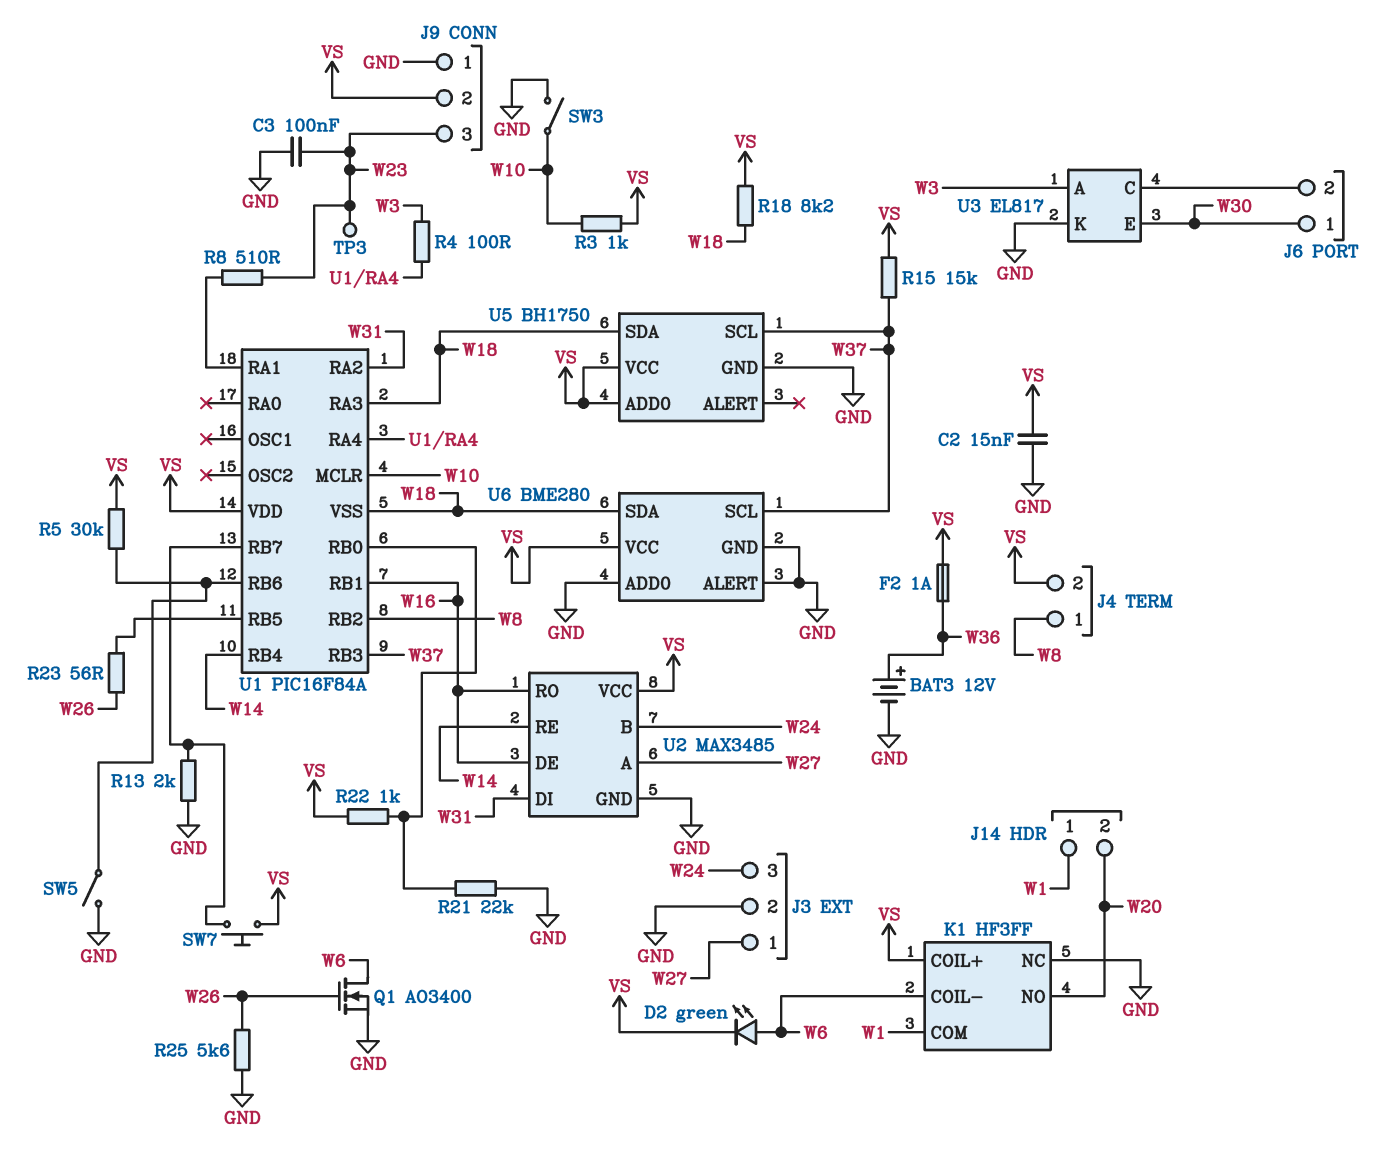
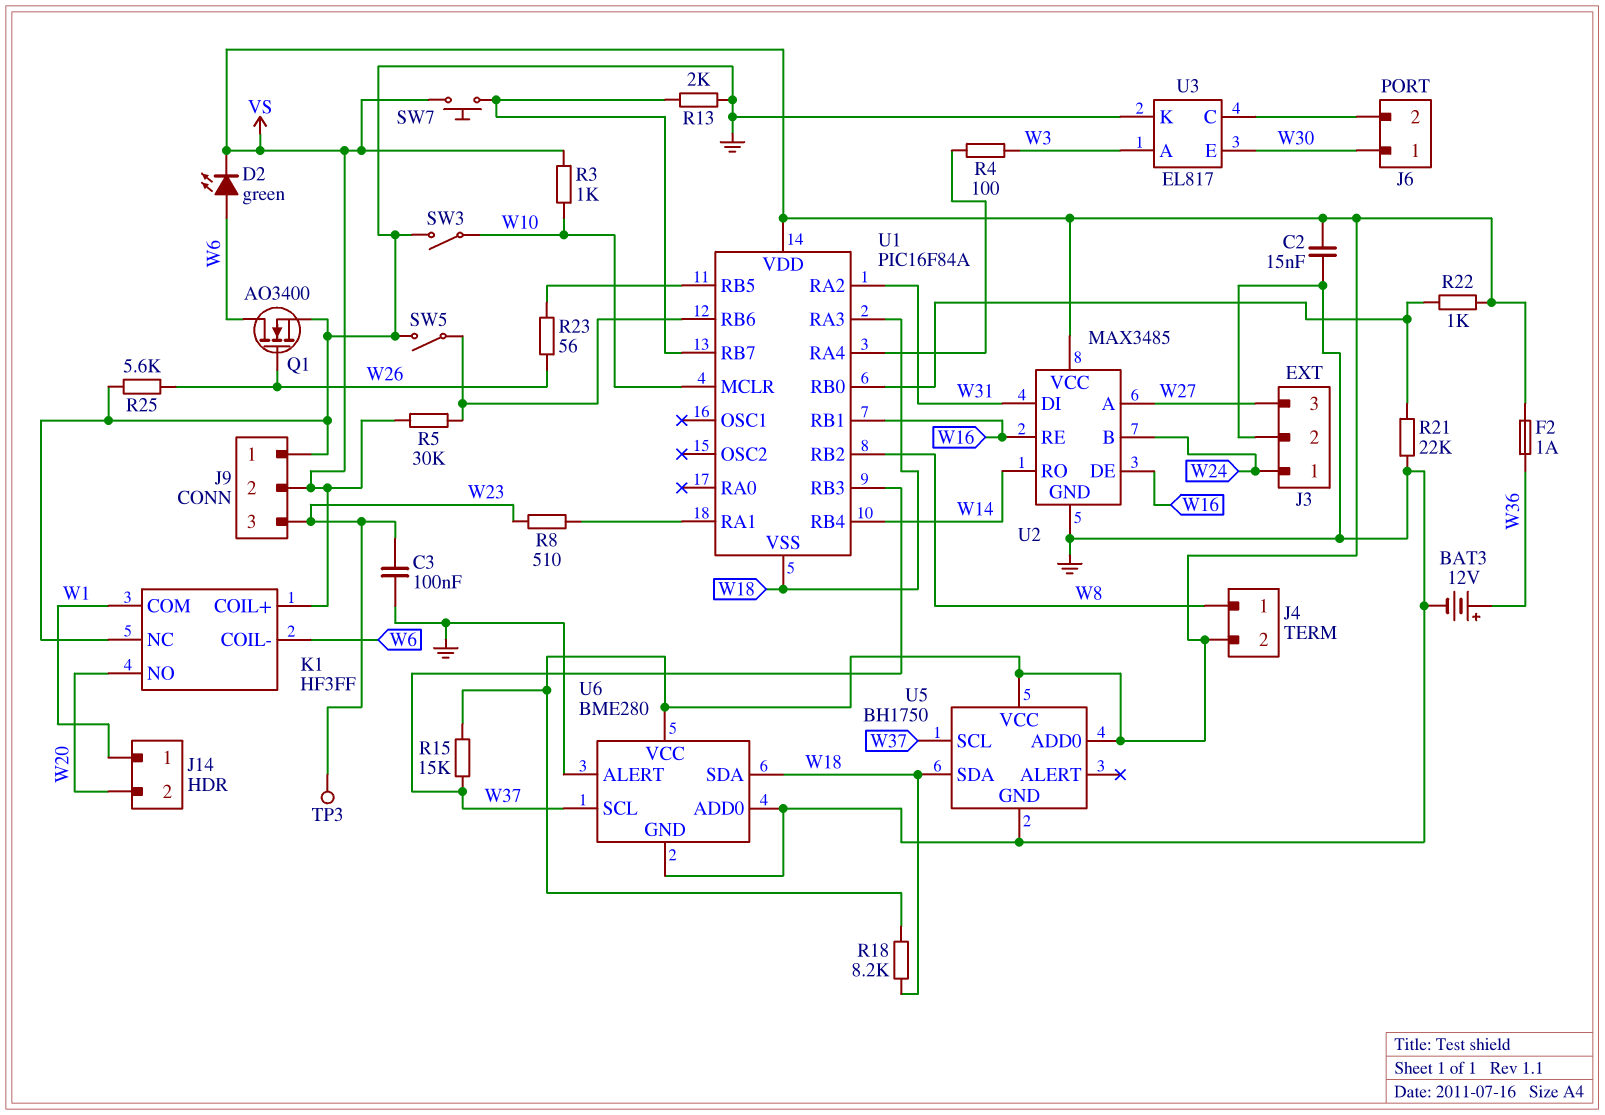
J3 pin 1: W27 -> W24
J3 pin 3: W24 -> W27
U2 pin RE: W14 -> W16
U2 pin RO: W16 -> W14

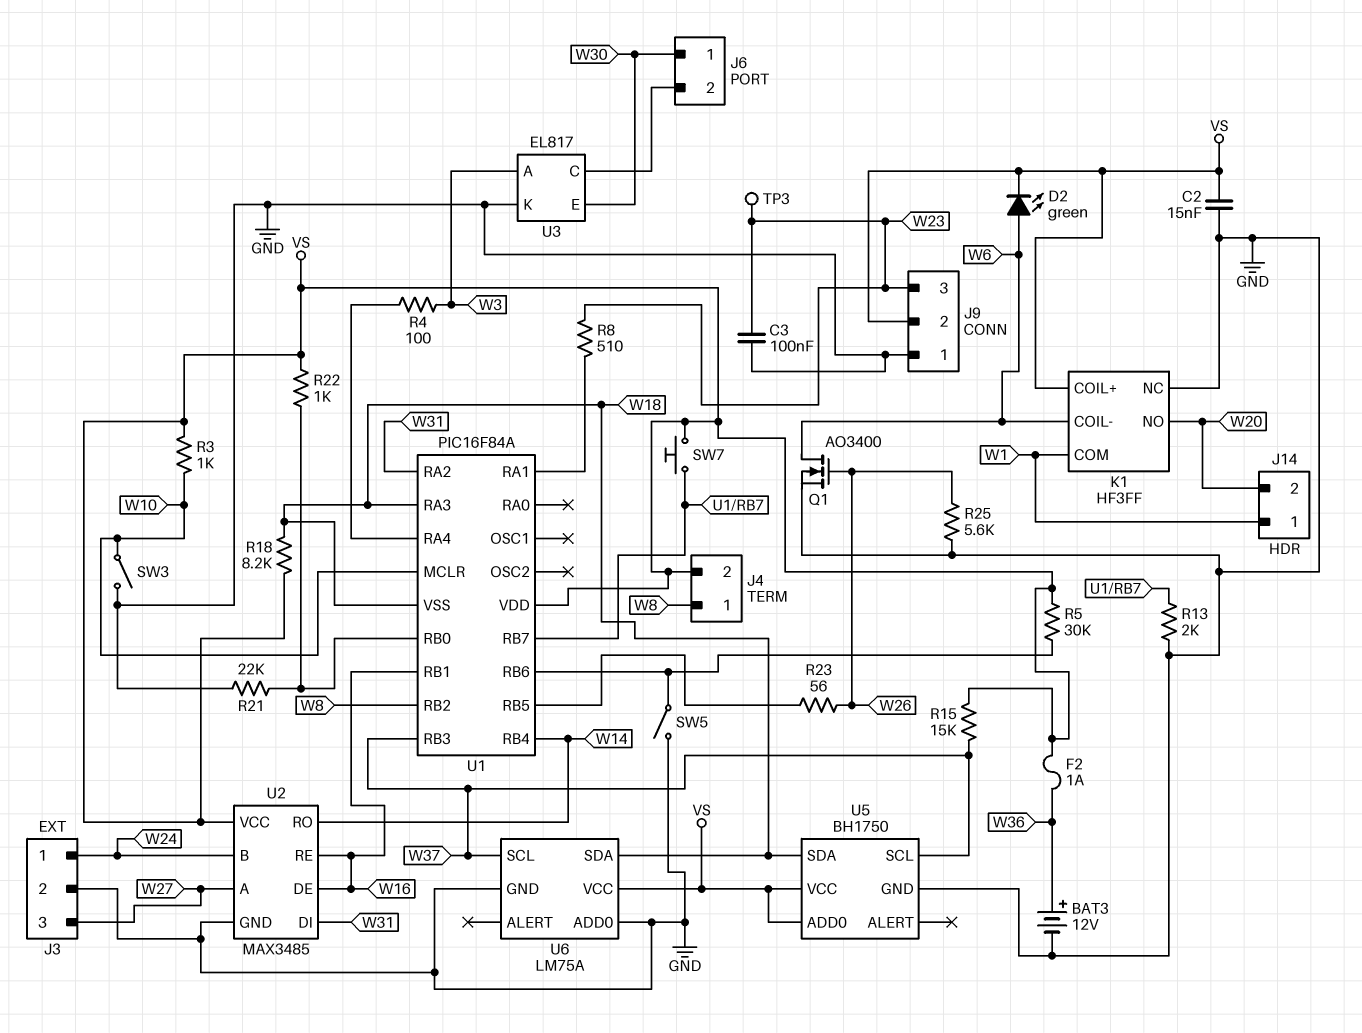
U6: BME280 -> LM75A
U6 pin ALERT: GND -> none

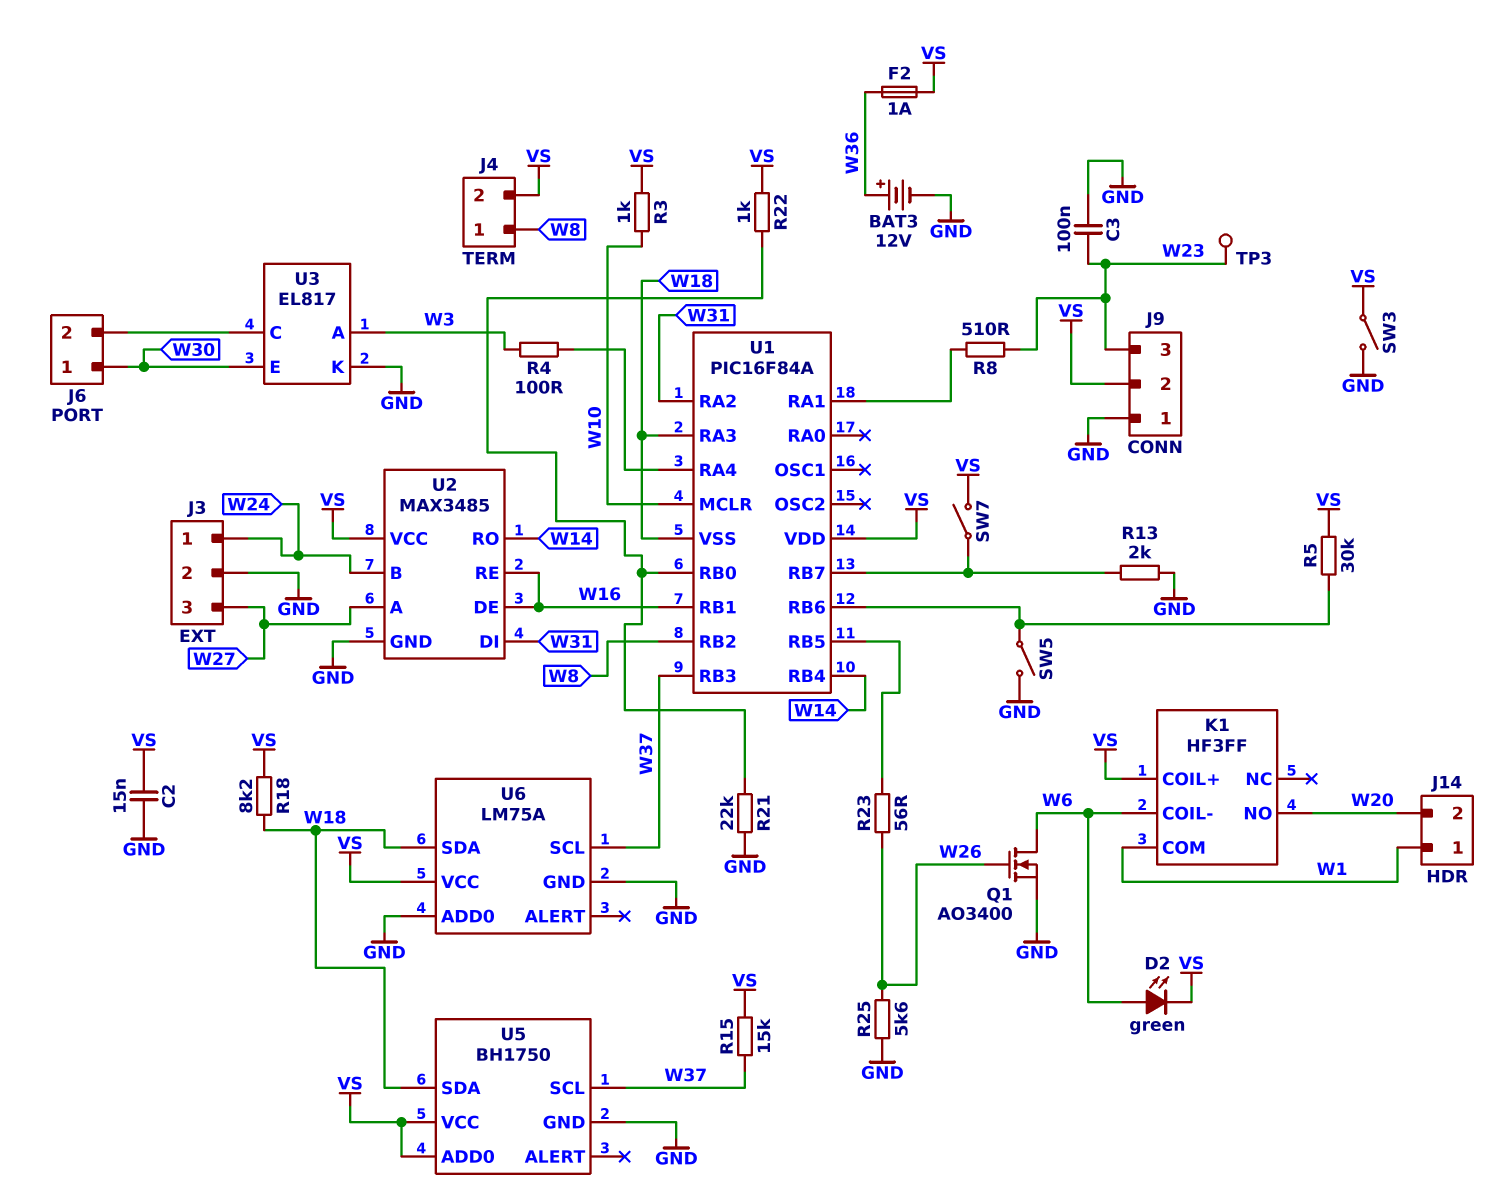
K1 pin NC: GND -> none
SW3: switch (GND, W10) -> switch (GND, VS)
SW7: button (U1/RB7, VS) -> switch (U1/RB7, VS)

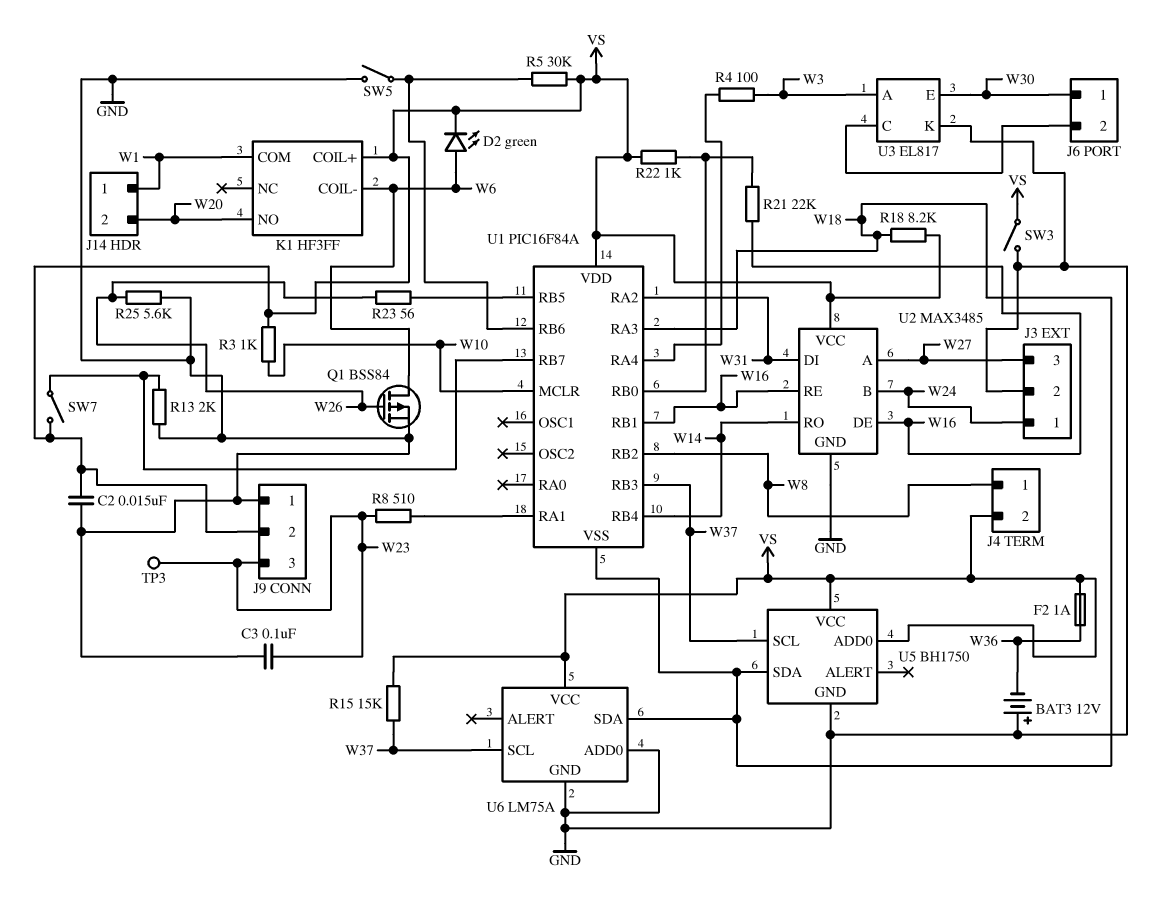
BAT3: 12V (plus W36, minus GND) -> 12V (plus GND, minus W36)
Q1: NMOS AO3400 (G W26, D W6, S GND) -> PMOS BSS84 (G W26, D W6, S GND)
R21: 22k (GND, U1/RB0) -> 22k (U1/RB0, W16)

